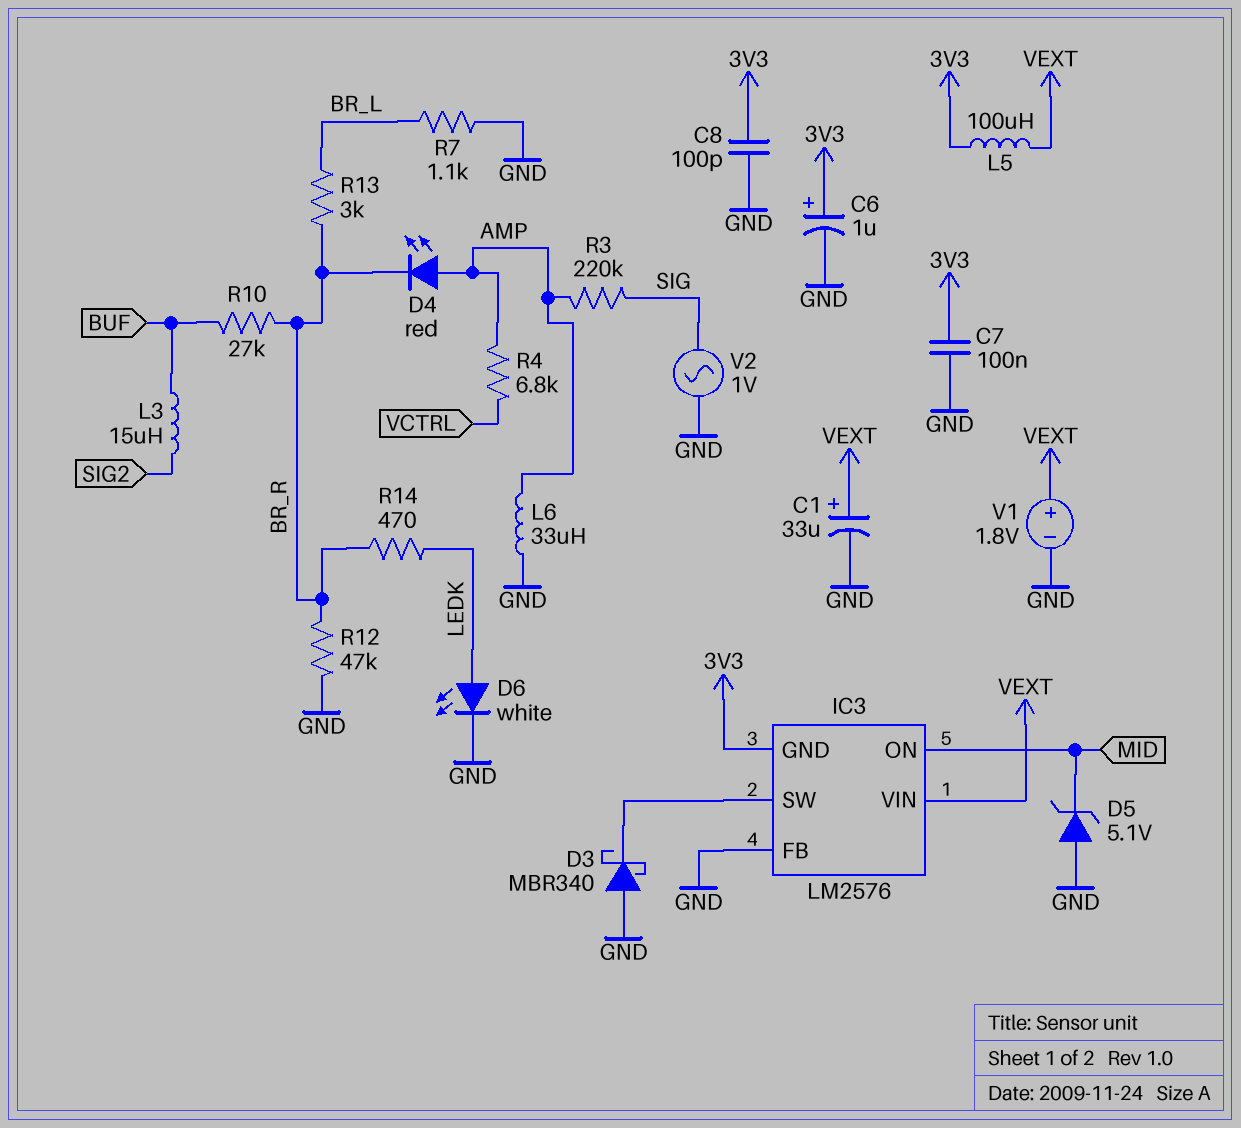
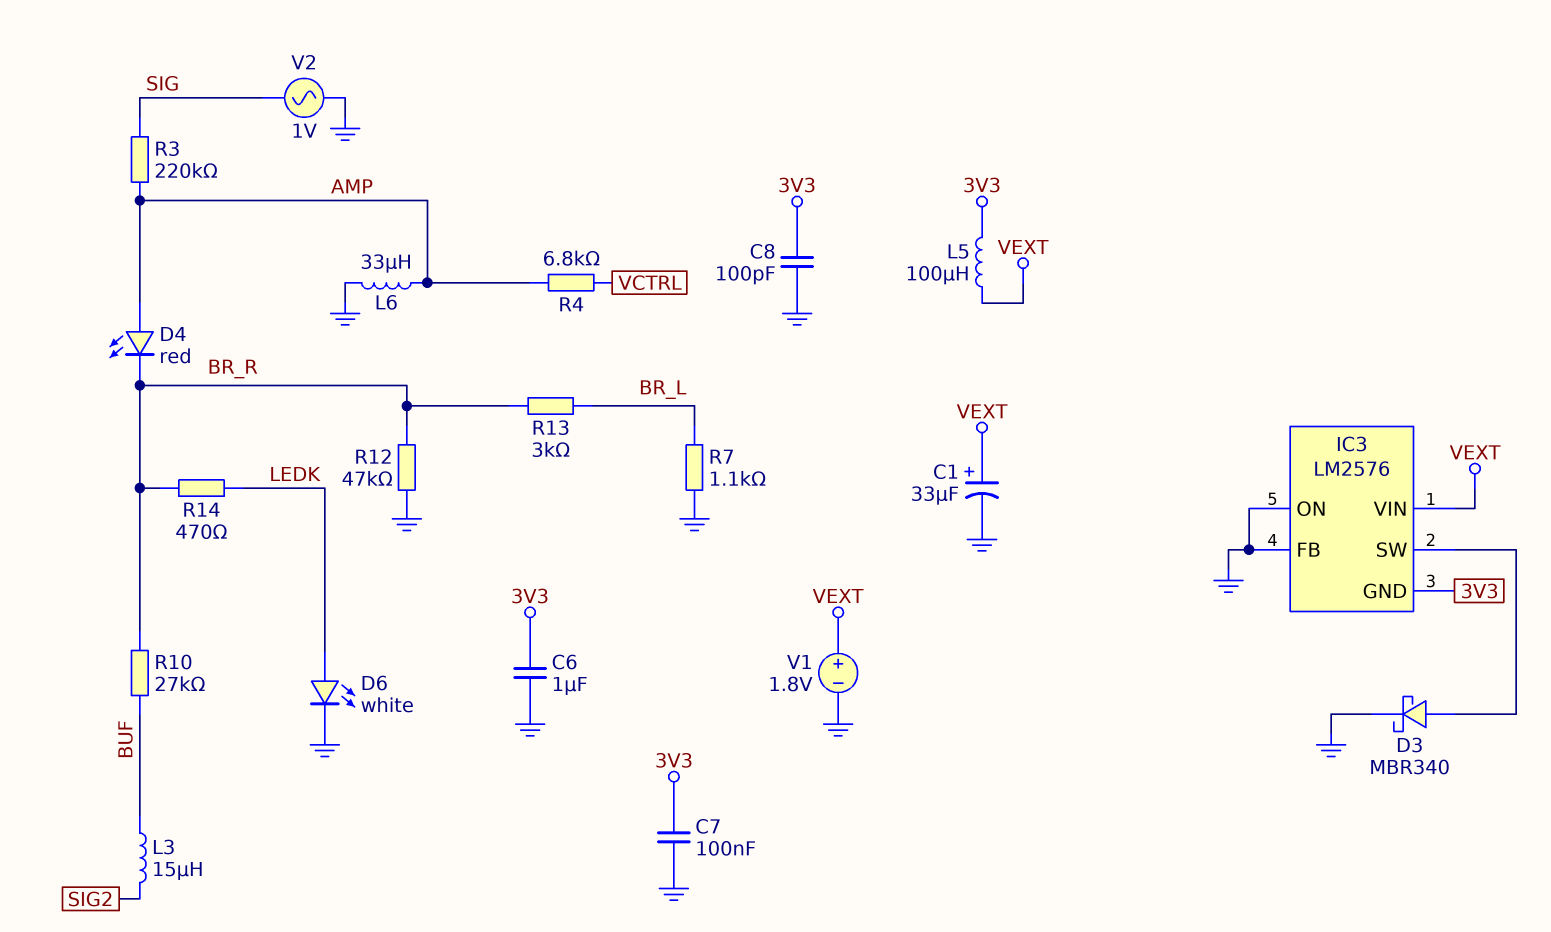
C6: 1uF (plus 3V3, minus GND) -> 1uF (3V3, GND)
D3: schottky MBR340 (A GND, K IC3/SW) -> schottky MBR340 (A IC3/SW, K GND)
D5: zener 5.1V (A GND, K MID) -> none
IC3 pin ON: MID -> GND

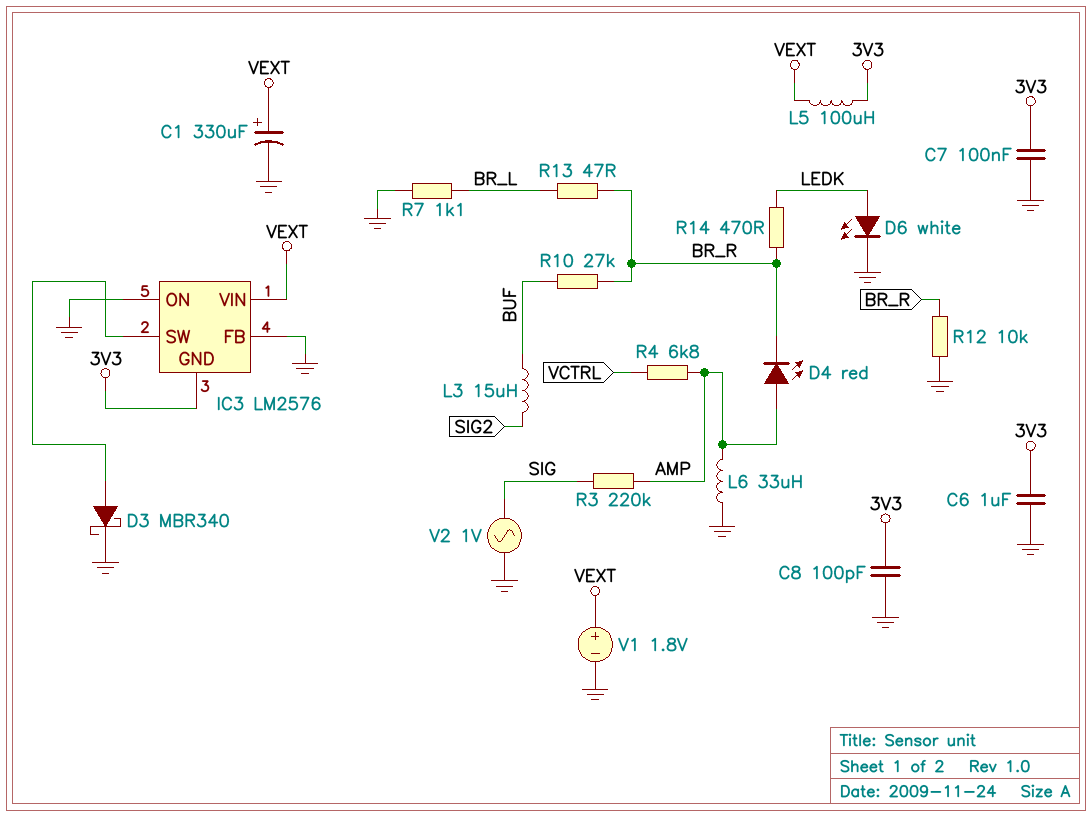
C1: 33uF (plus VEXT, minus GND) -> 330uF (plus VEXT, minus GND)
R12: 47k (BR_R, GND) -> 10k (BR_R, GND)
R13: 3k (BR_L, BR_R) -> 47 (BR_L, BR_R)

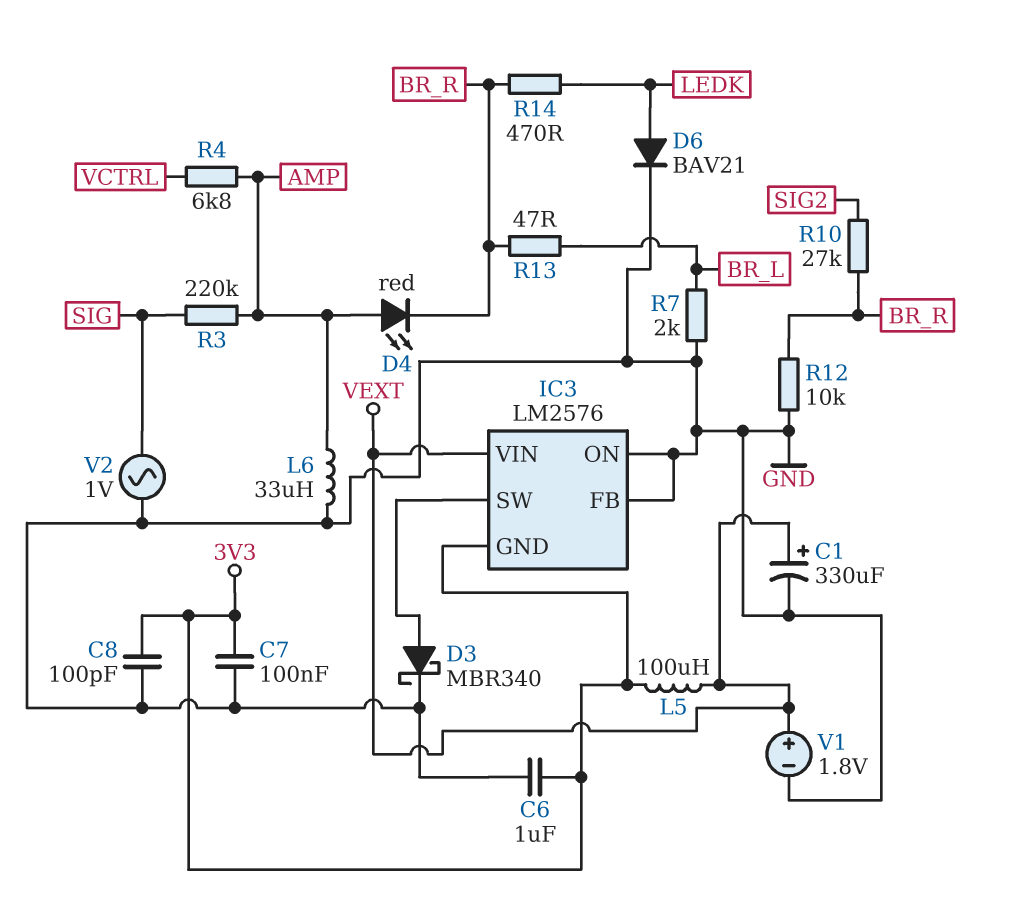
D6: LED white (A LEDK, K GND) -> diode BAV21 (A LEDK, K GND)
L3: 15uH (BUF, SIG2) -> none
R7: 1.1k (BR_L, GND) -> 2k (BR_L, GND)
R10: 27k (BR_R, BUF) -> 27k (BR_R, SIG2)

